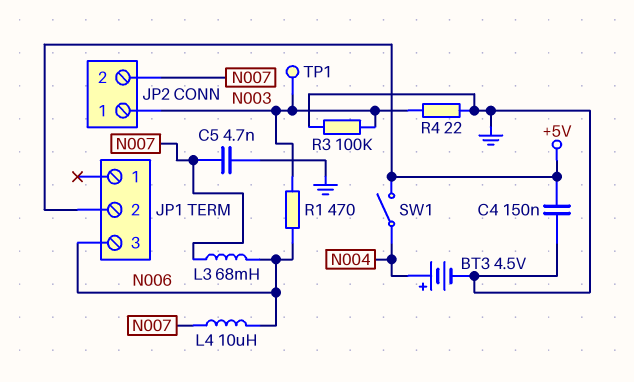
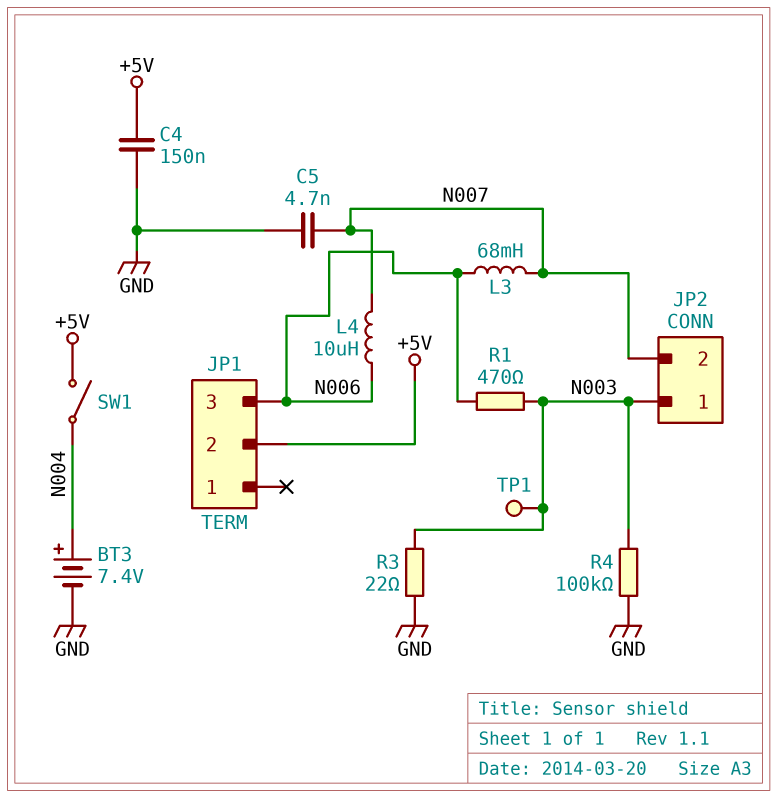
BT3: 4.5V (plus N004, minus GND) -> 7.4V (plus N004, minus GND)
R3: 100k (GND, N003) -> 22 (GND, N003)
R4: 22 (GND, N003) -> 100k (GND, N003)

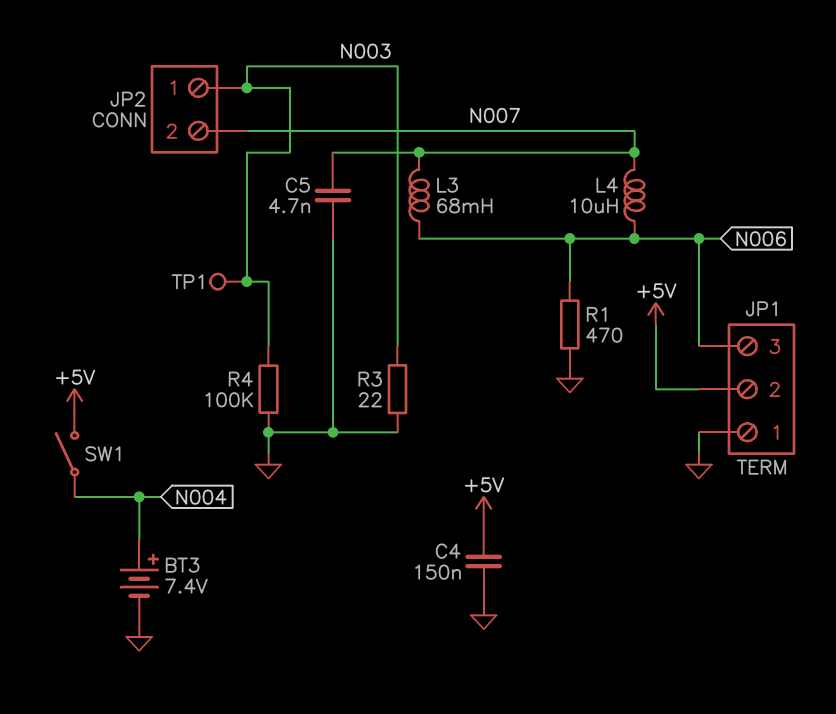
JP1 pin 1: none -> GND
R1: 470 (N003, N006) -> 470 (GND, N006)

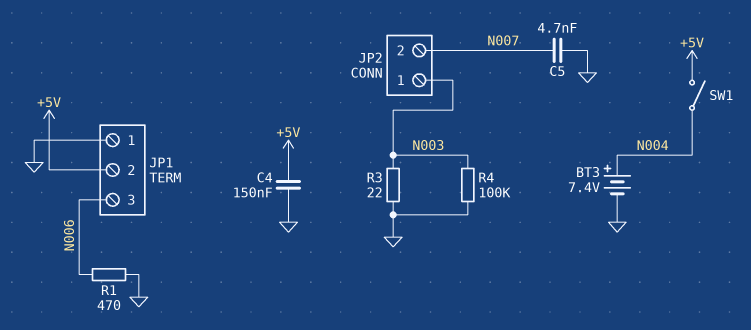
L3: 68mH (N006, N007) -> none
L4: 10uH (N006, N007) -> none
TP1: test point (N003) -> none

